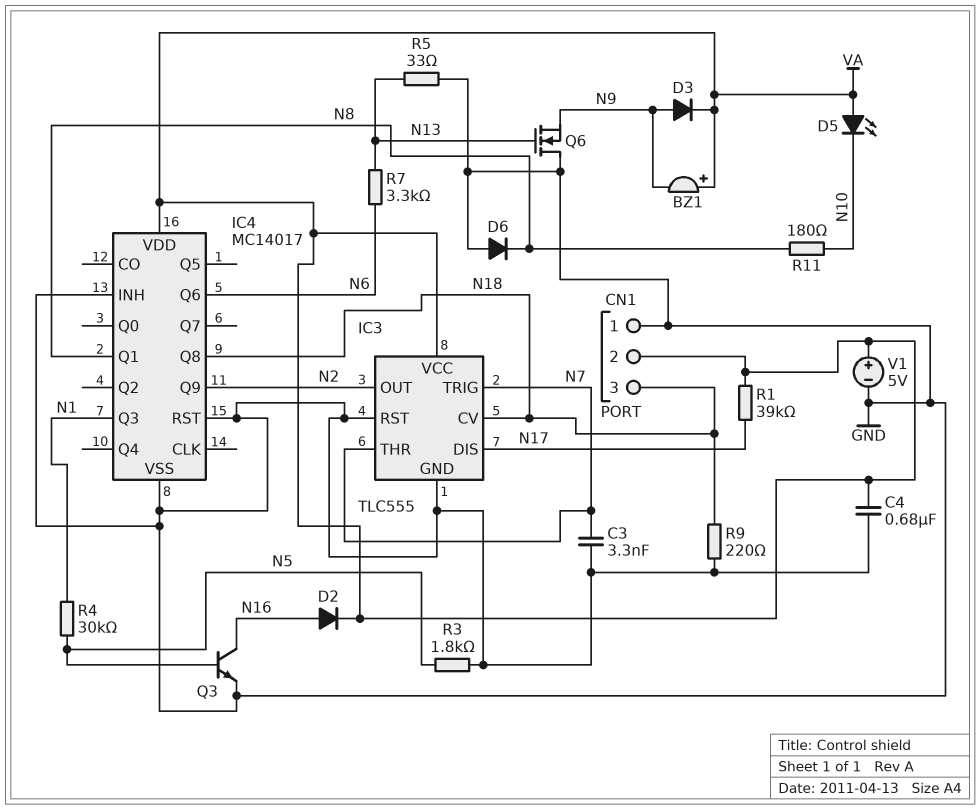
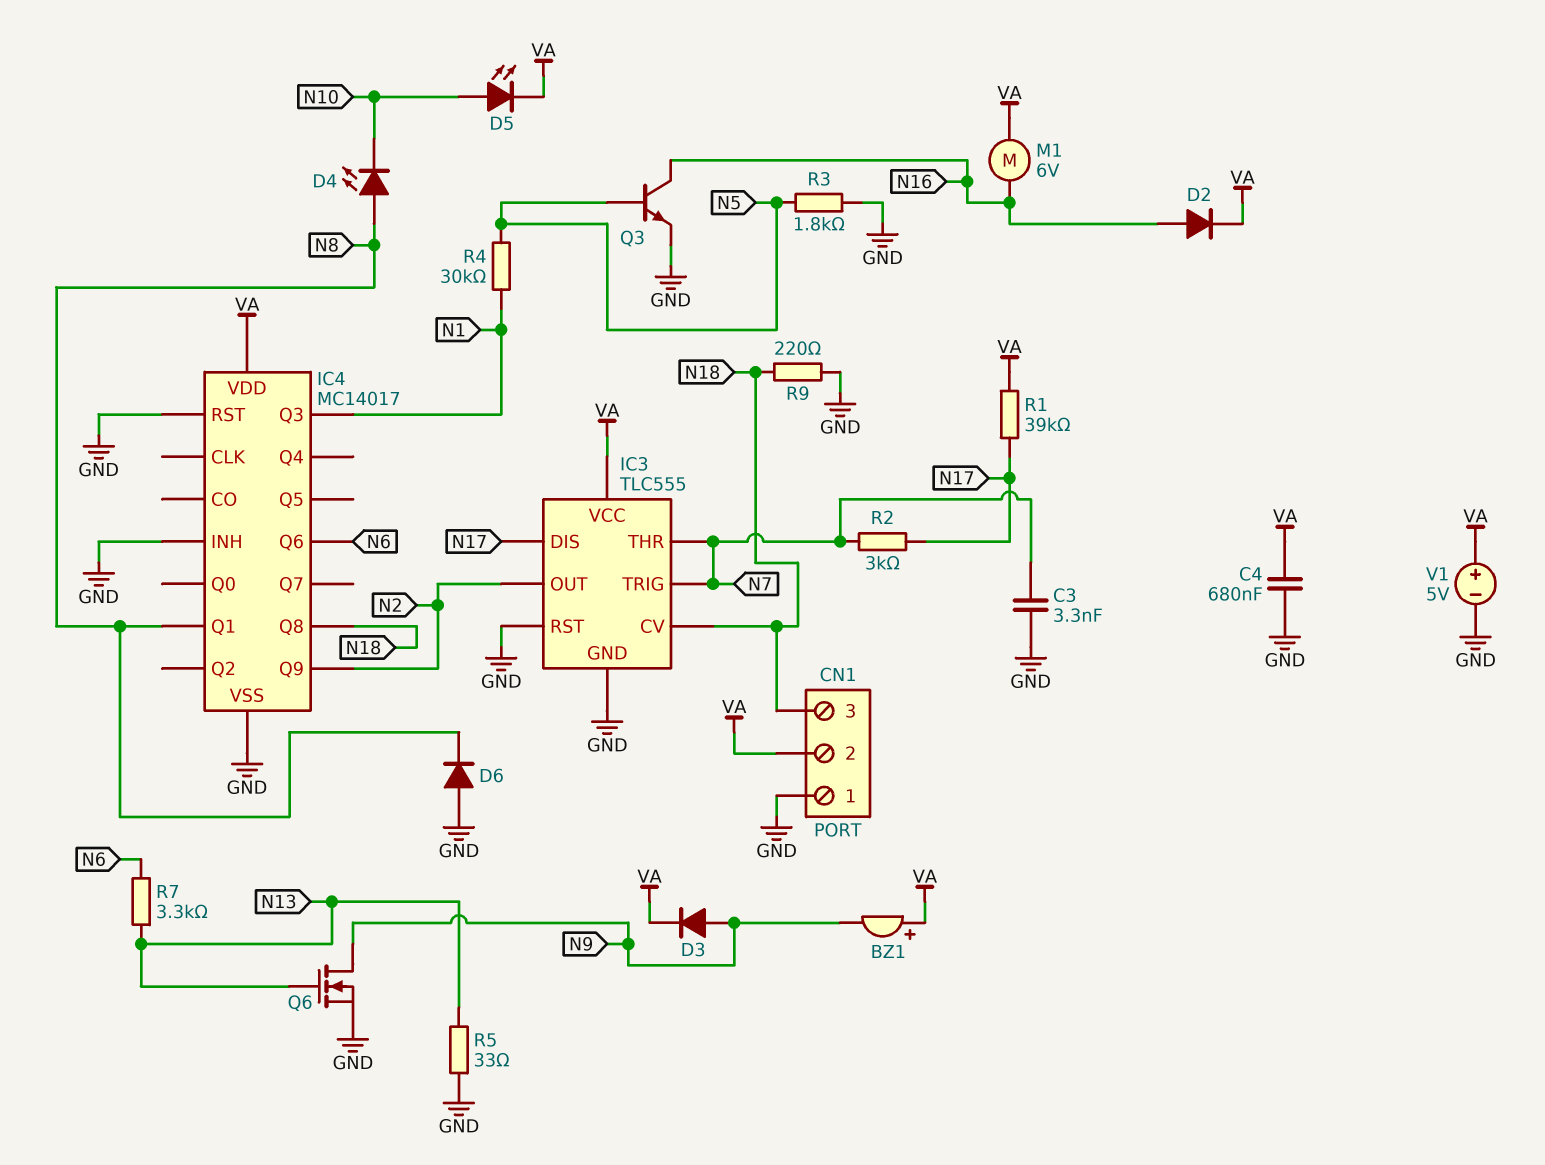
D4: none -> LED (A N8, K N10)
D5: LED (A VA, K N10) -> LED (A N10, K VA)
M1: none -> motor 6V (N16, VA)
Q6: NMOS (G N13, D GND, S N9) -> NMOS (G N13, D N9, S GND)
R2: none -> 3k (N7, N17)
R11: 180 (N8, N10) -> none

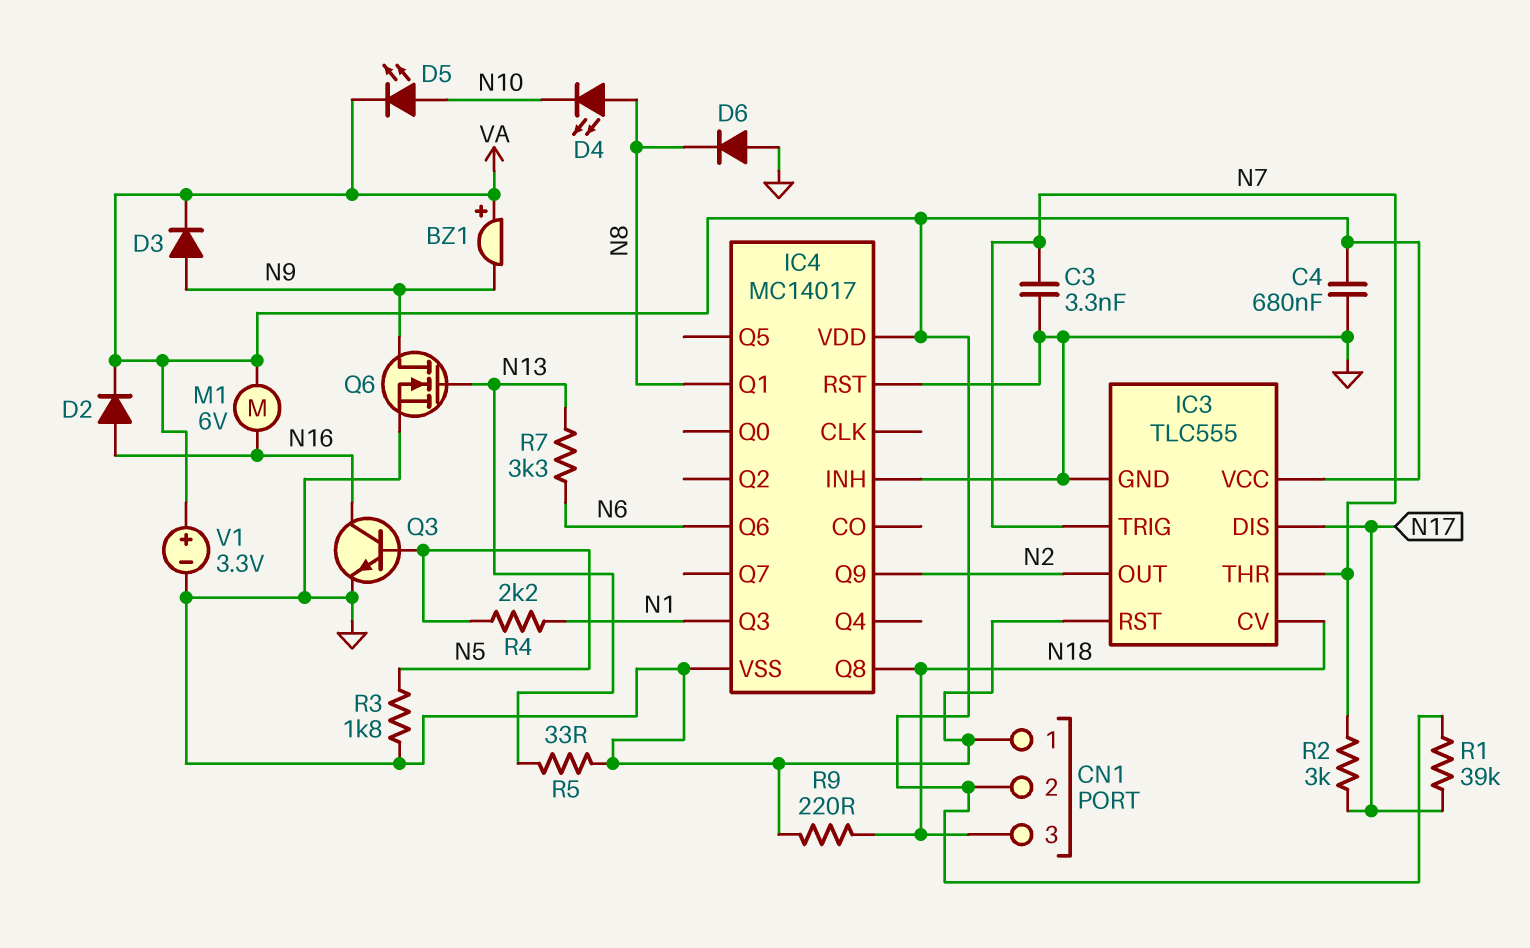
R4: 30k (N1, N5) -> 2.2k (N1, N5)
V1: 5V (plus VA, minus GND) -> 3.3V (plus VA, minus GND)

